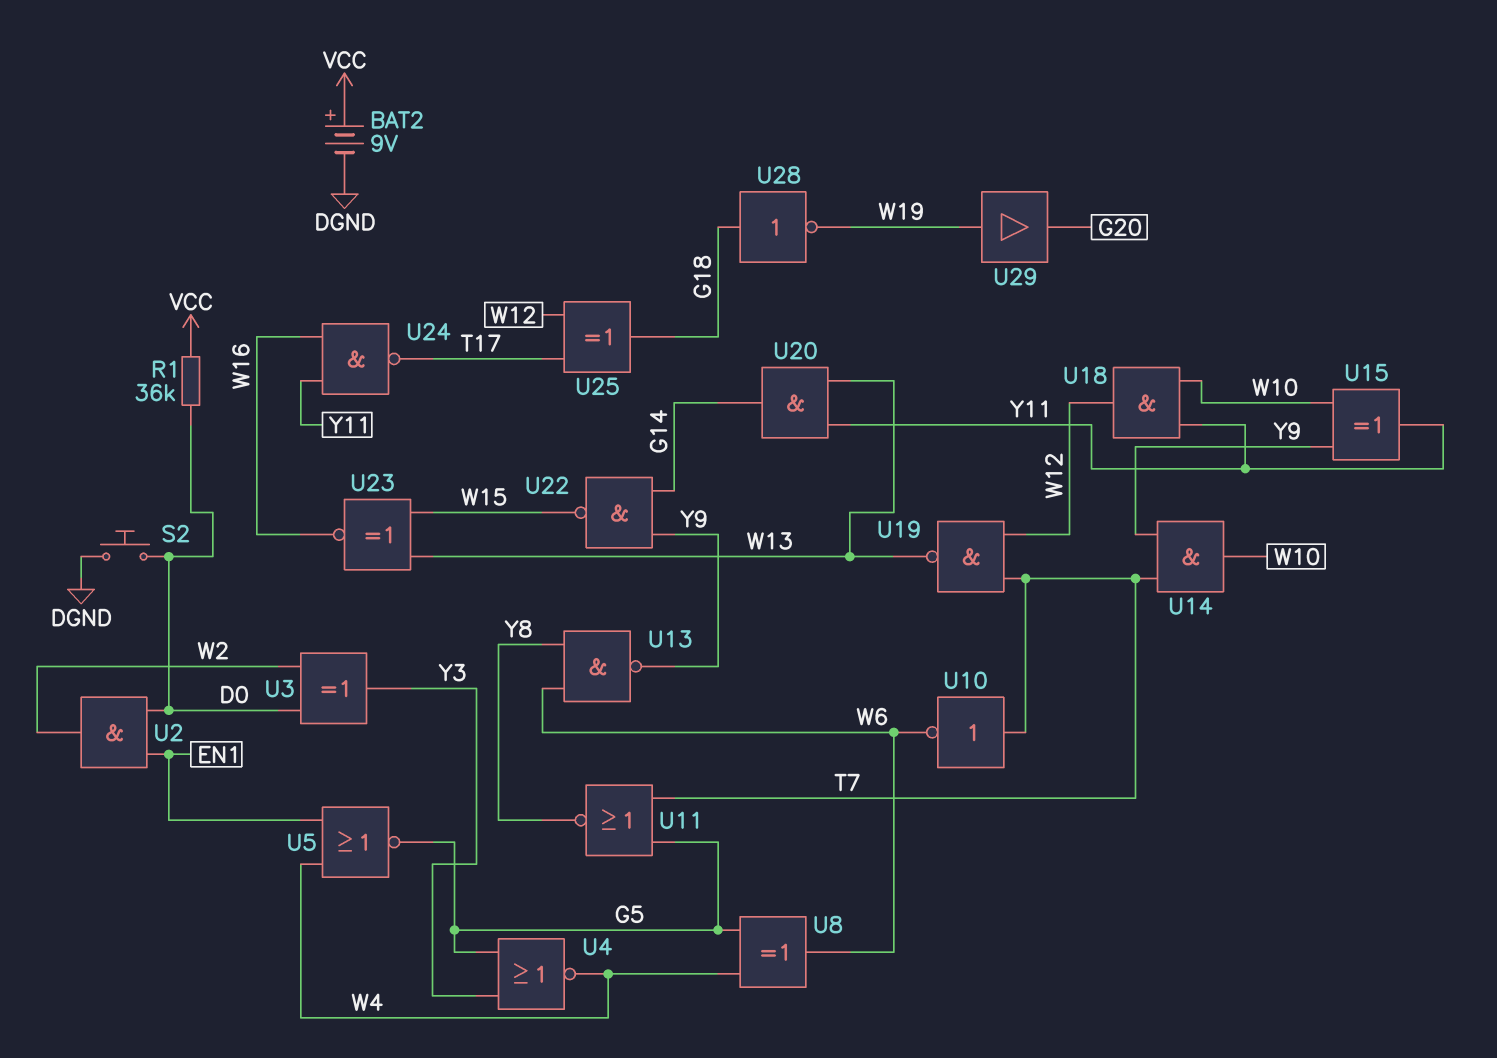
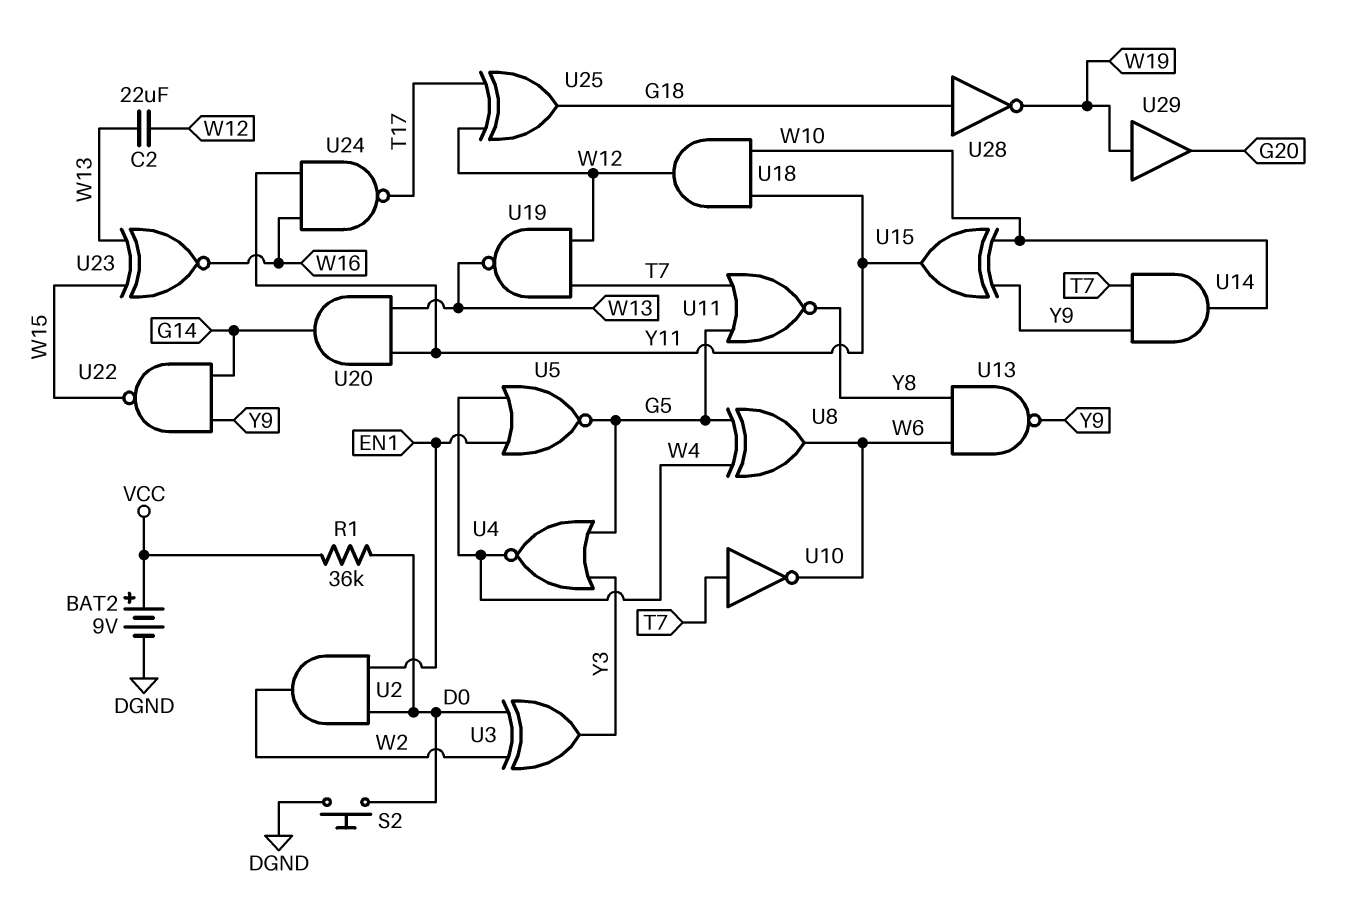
C2: none -> 22uF (W12, W13)

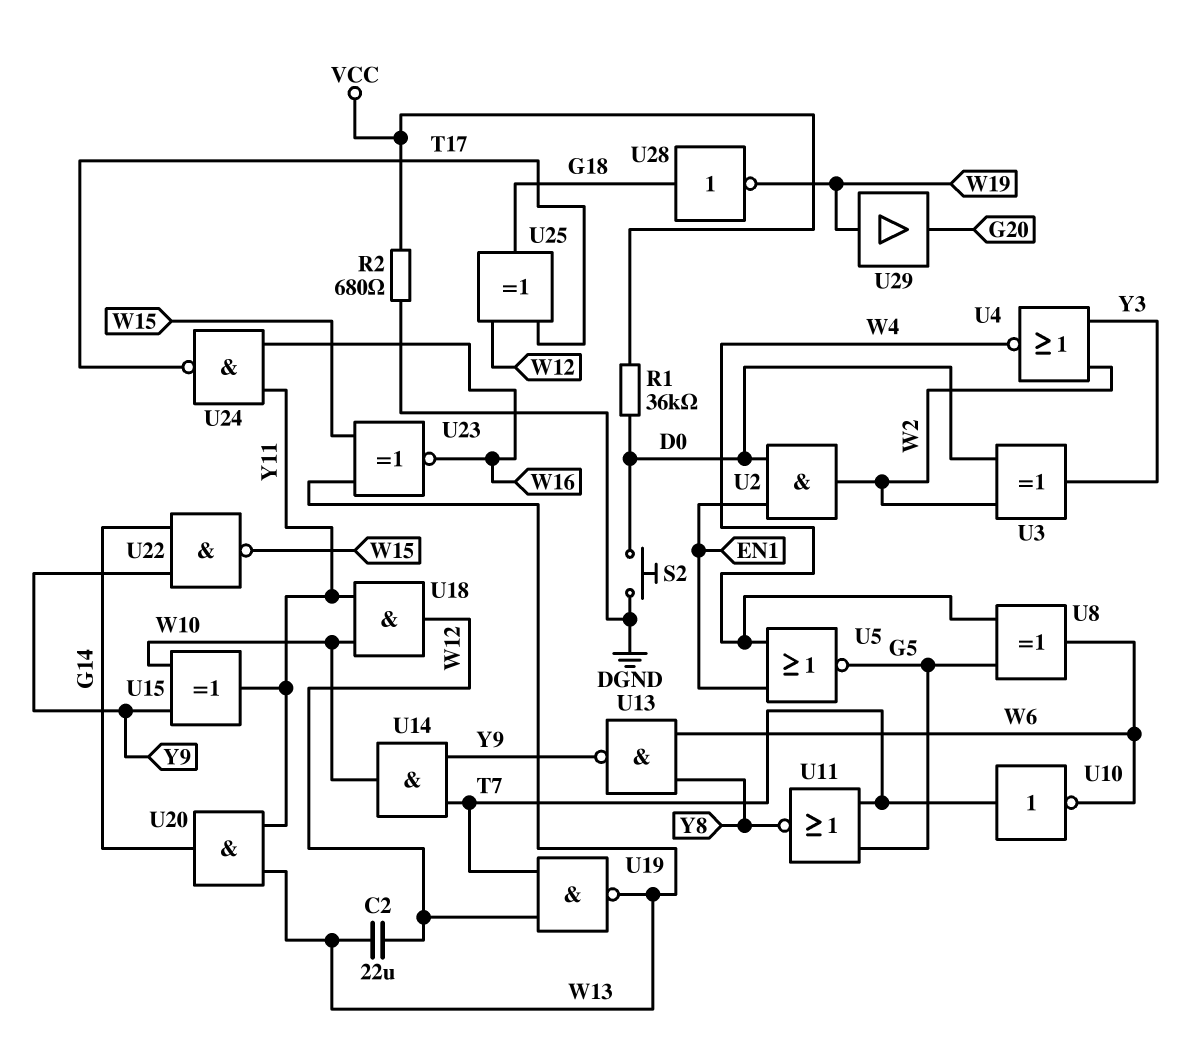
BAT2: 9V (plus VCC, minus DGND) -> none
R2: none -> 680 (DGND, VCC)
U4: NOR (in G5, in Y3, out W4) -> NOR (in W2, in Y3, out W4)

